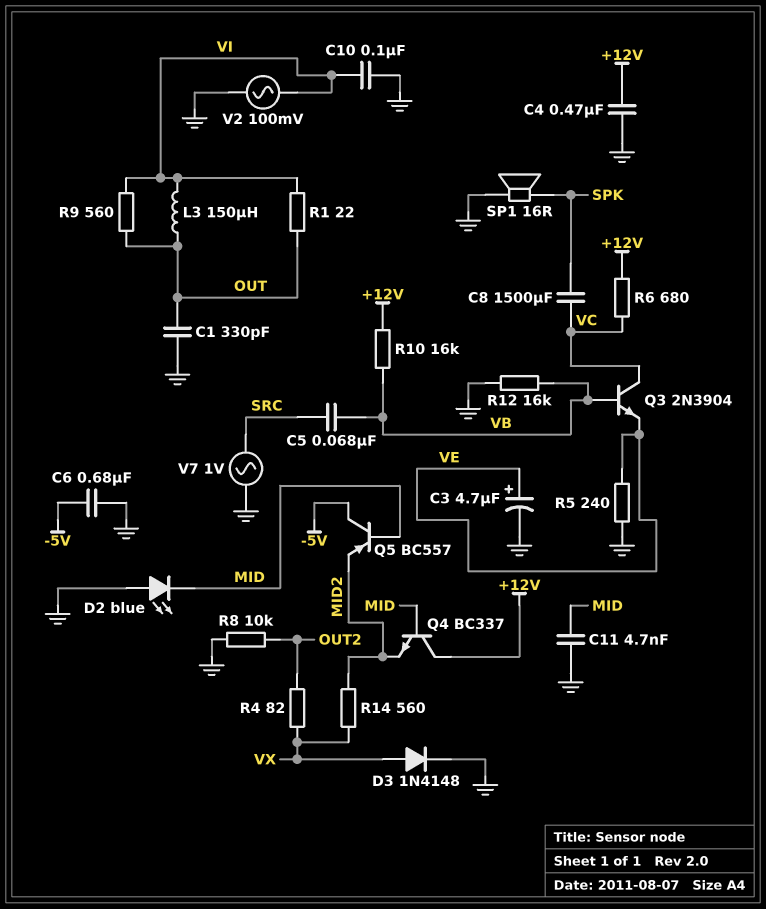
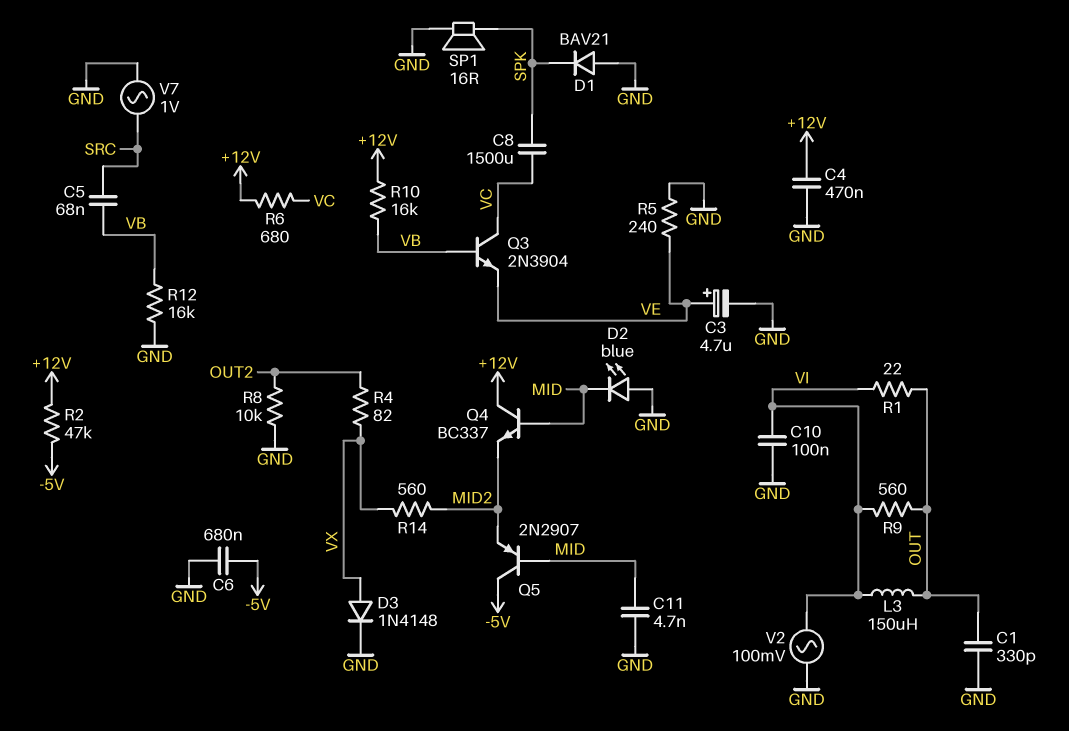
D1: none -> diode BAV21 (A GND, K SPK)
Q5: PNP BC557 (B MID, C -5V, E MID2) -> PNP 2N2907 (B MID, C -5V, E MID2)
R2: none -> 47k (+12V, -5V)

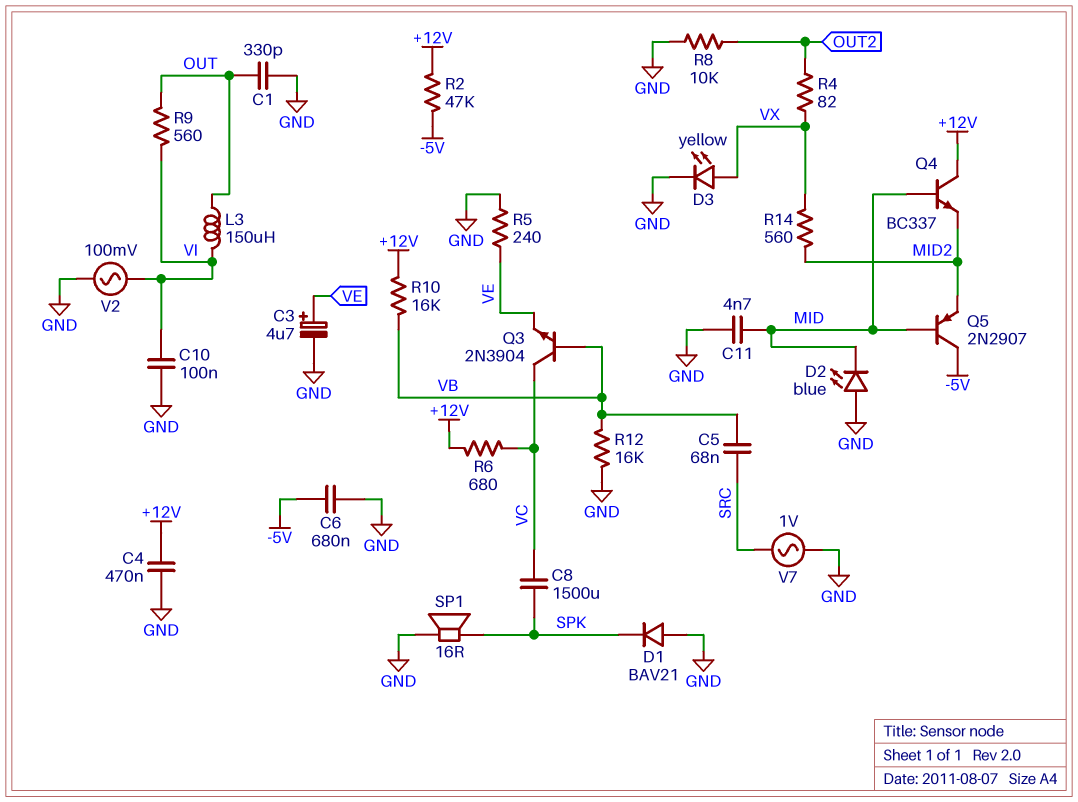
D3: diode 1N4148 (A VX, K GND) -> LED yellow (A VX, K GND)
R1: 22 (OUT, VI) -> none

